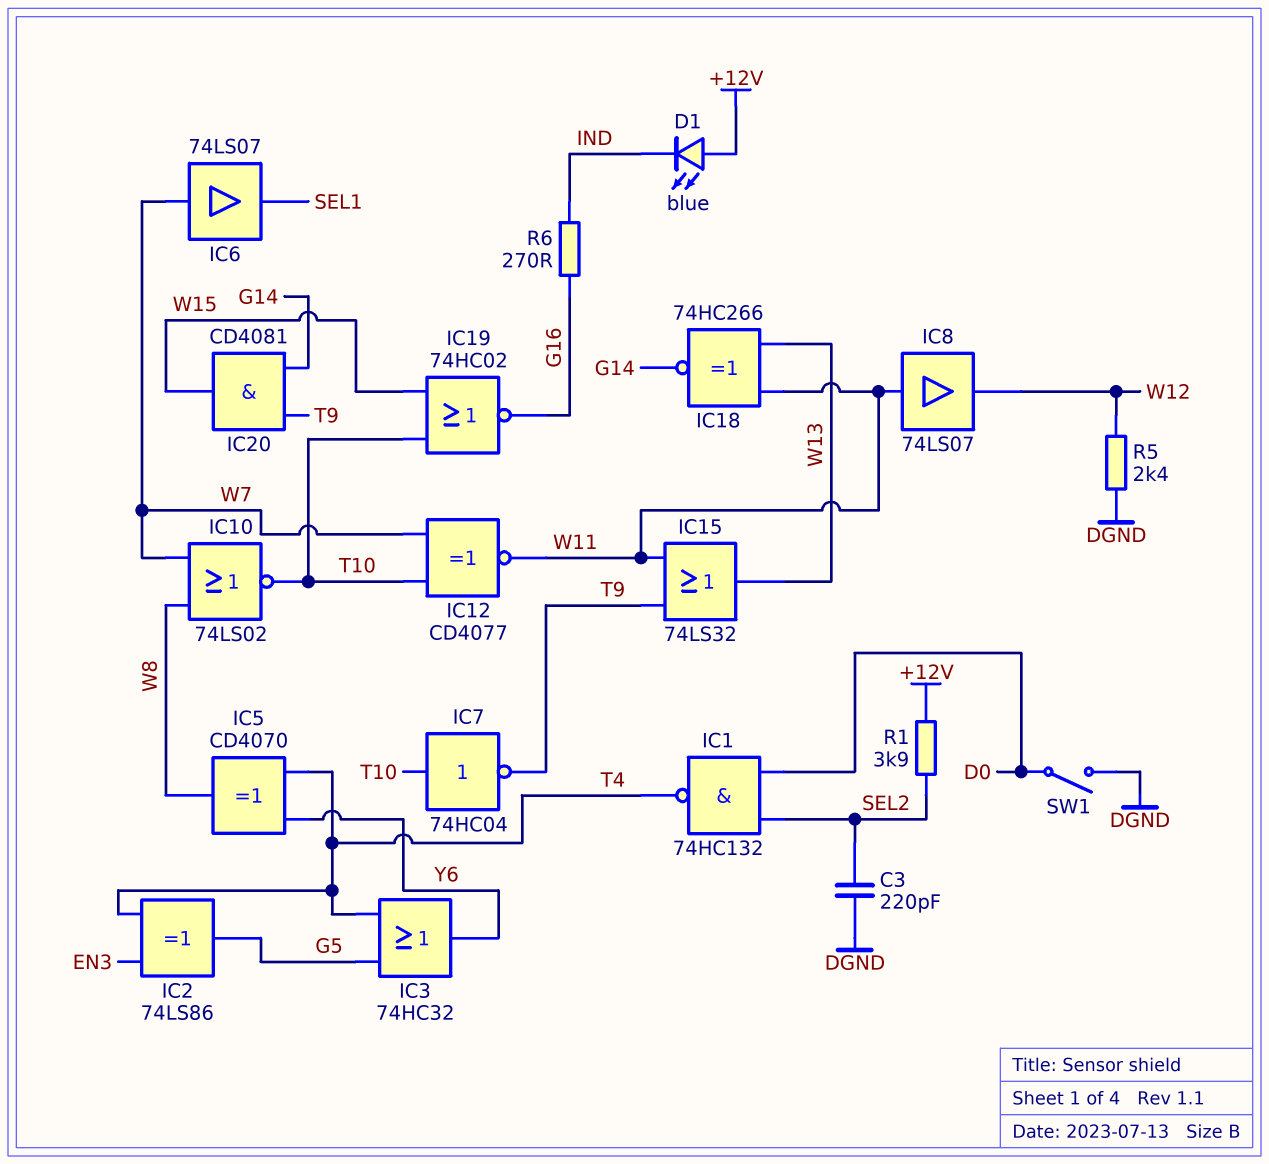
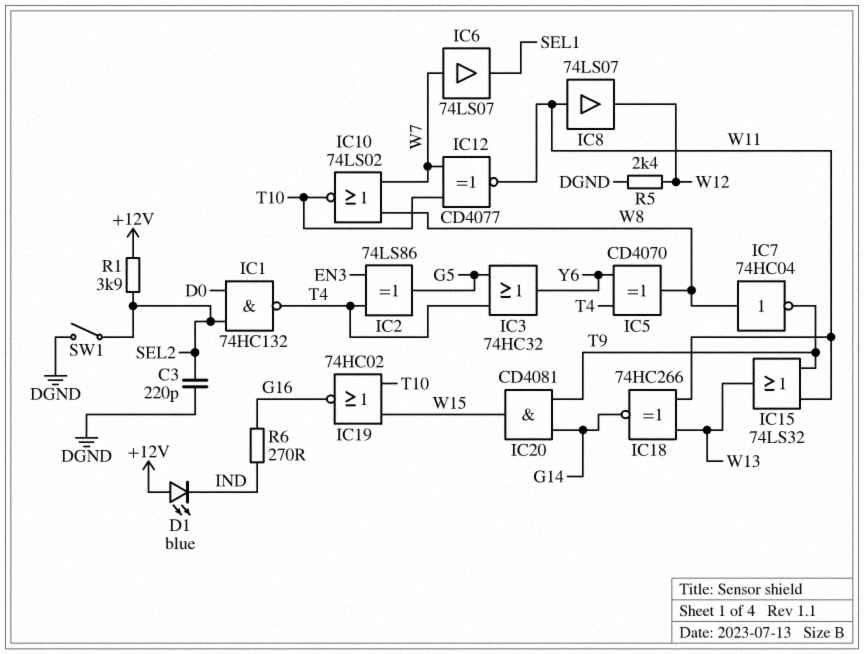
IC7: NOT 74HC04 (in T10, out T9) -> NOT 74HC04 (in W8, out T9)
SW1: switch (D0, DGND) -> switch (DGND, SEL2)

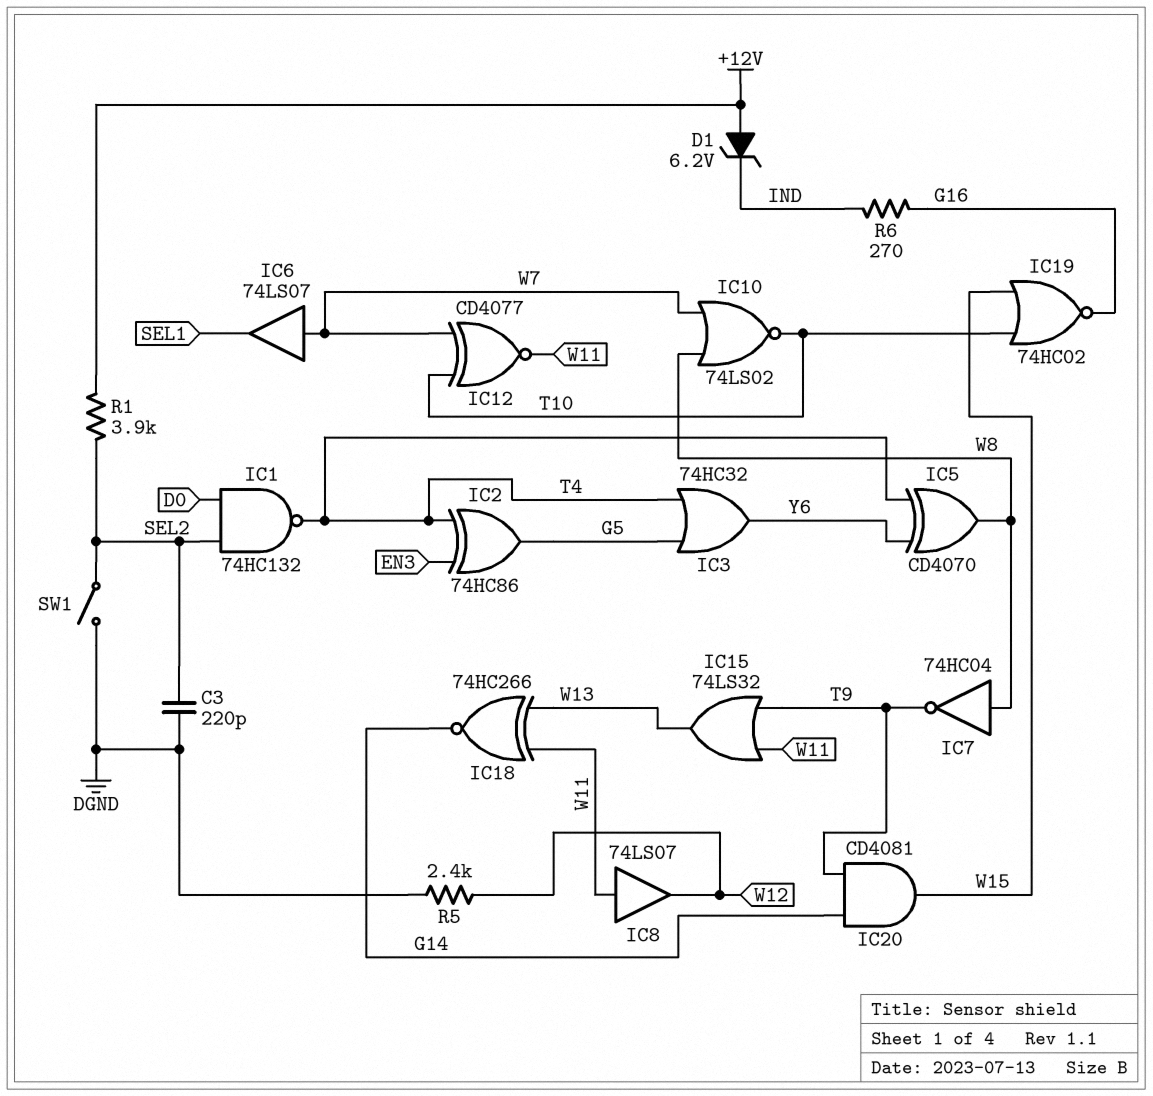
D1: LED blue (A +12V, K IND) -> zener 6.2V (A +12V, K IND)
IC2: XOR 74LS86 (in EN3, in T4, out G5) -> XOR 74HC86 (in EN3, in T4, out G5)

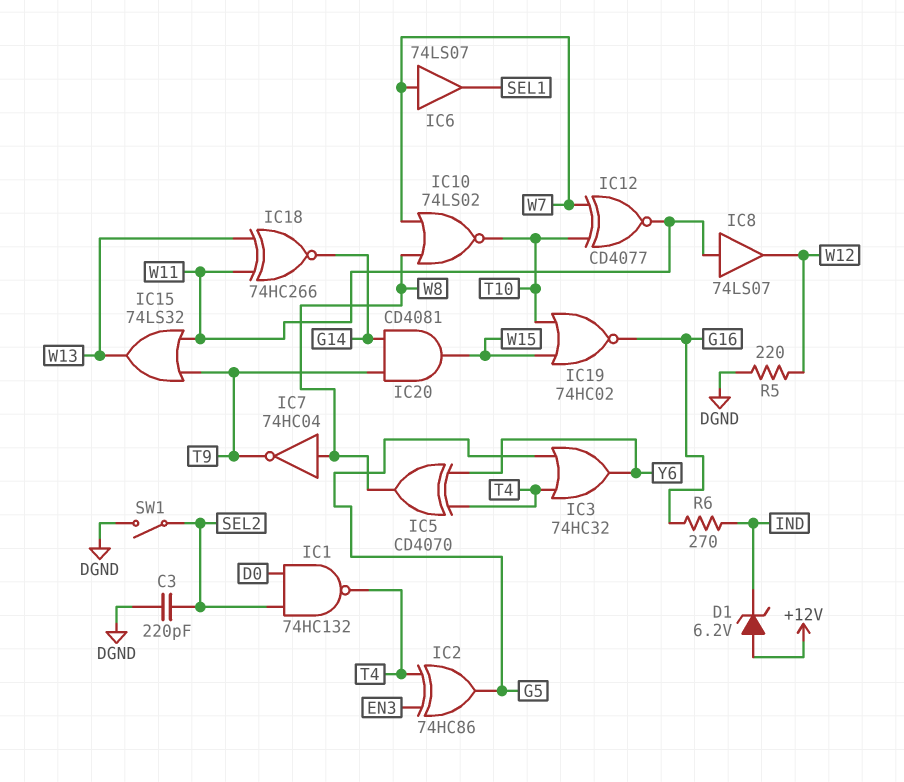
R1: 3.9k (+12V, SEL2) -> none
R5: 2.4k (DGND, W12) -> 220 (DGND, W12)

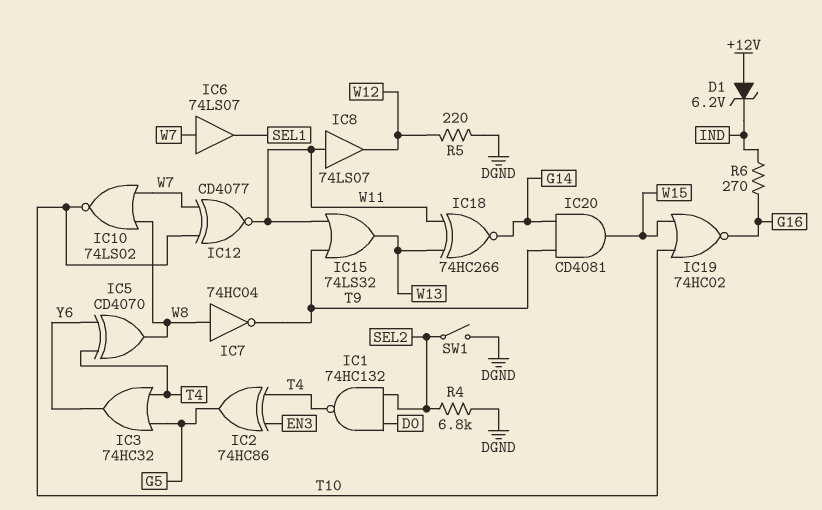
C3: 220pF (DGND, SEL2) -> none
R4: none -> 6.8k (DGND, SEL2)

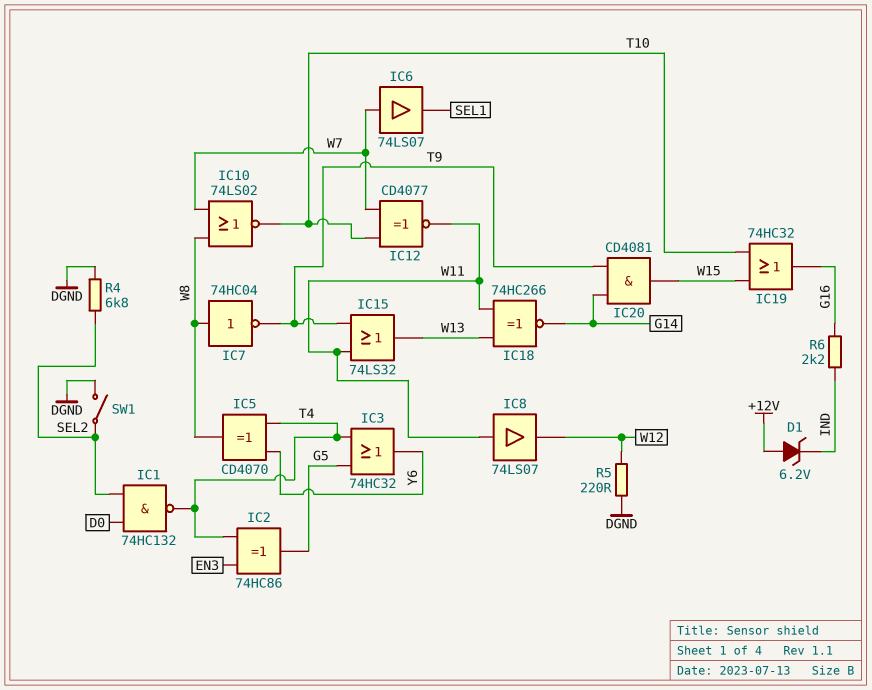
IC19: NOR 74HC02 (in T10, in W15, out G16) -> OR 74HC32 (in T10, in W15, out G16)
R6: 270 (G16, IND) -> 2.2k (G16, IND)

